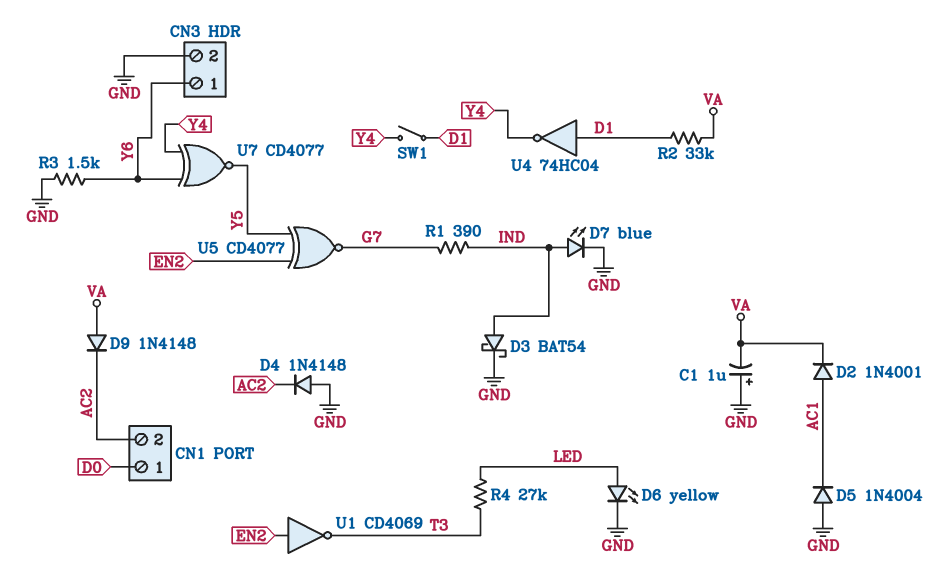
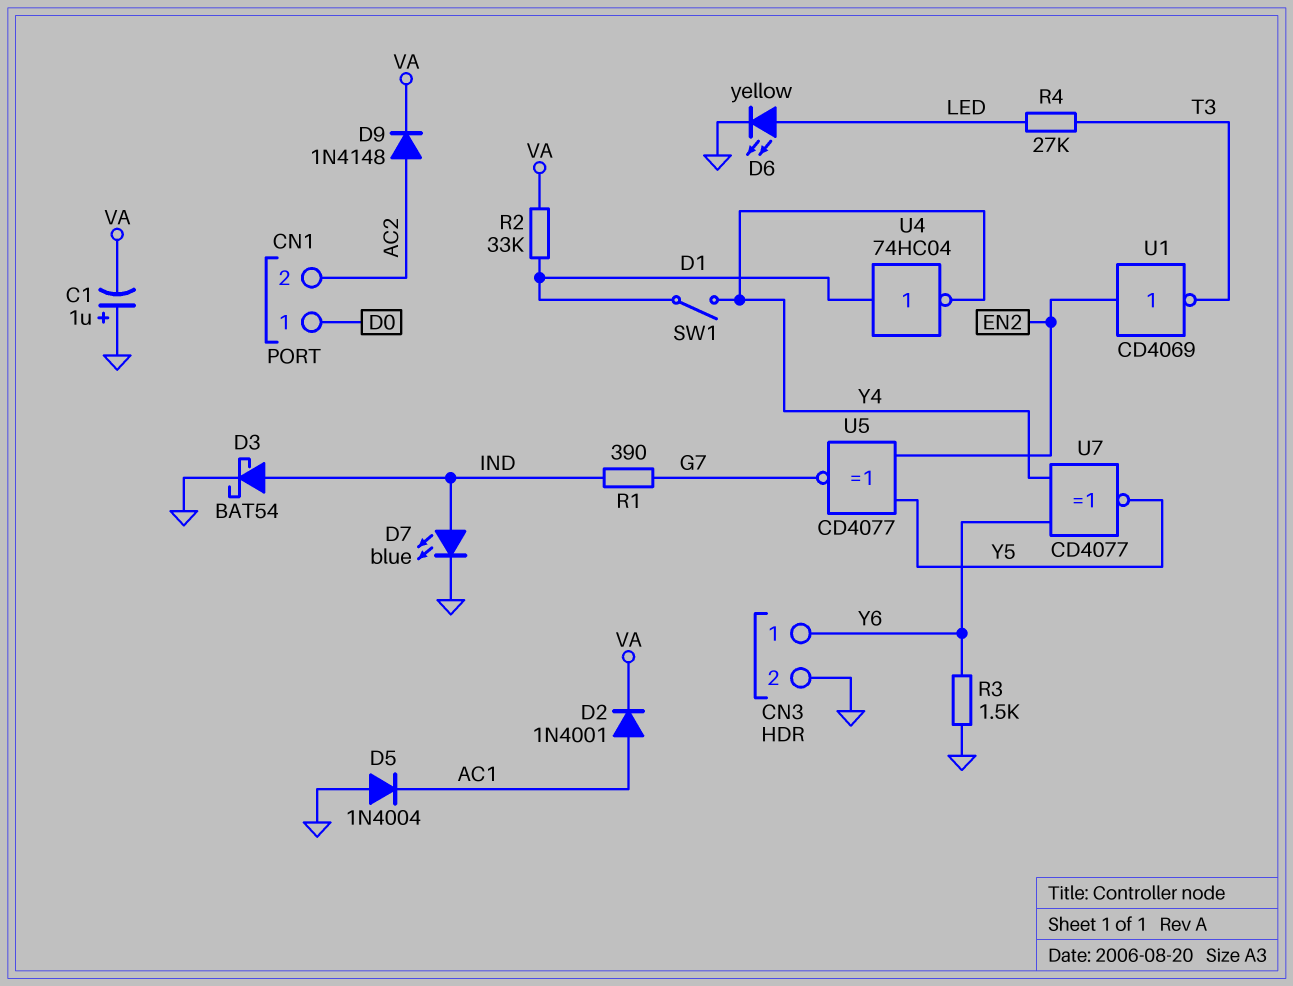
D4: diode 1N4148 (A GND, K AC2) -> none
D9: diode 1N4148 (A VA, K AC2) -> diode 1N4148 (A AC2, K VA)

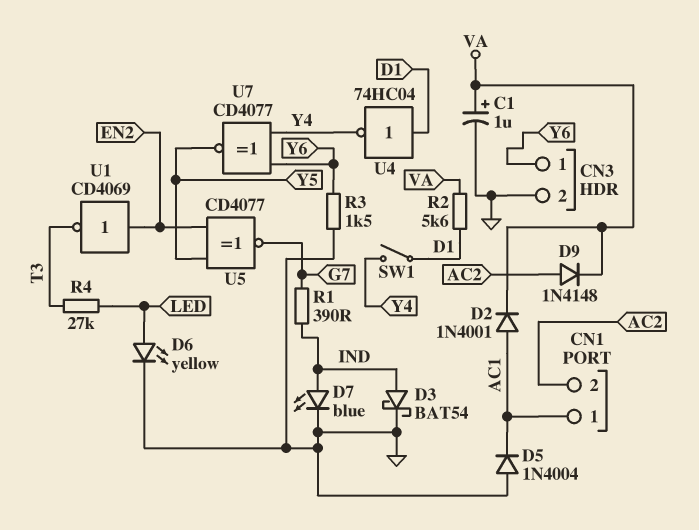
C1: 1uF (plus GND, minus VA) -> 1uF (plus VA, minus GND)
CN1 pin 1: D0 -> AC1
R2: 33k (D1, VA) -> 5.6k (D1, VA)

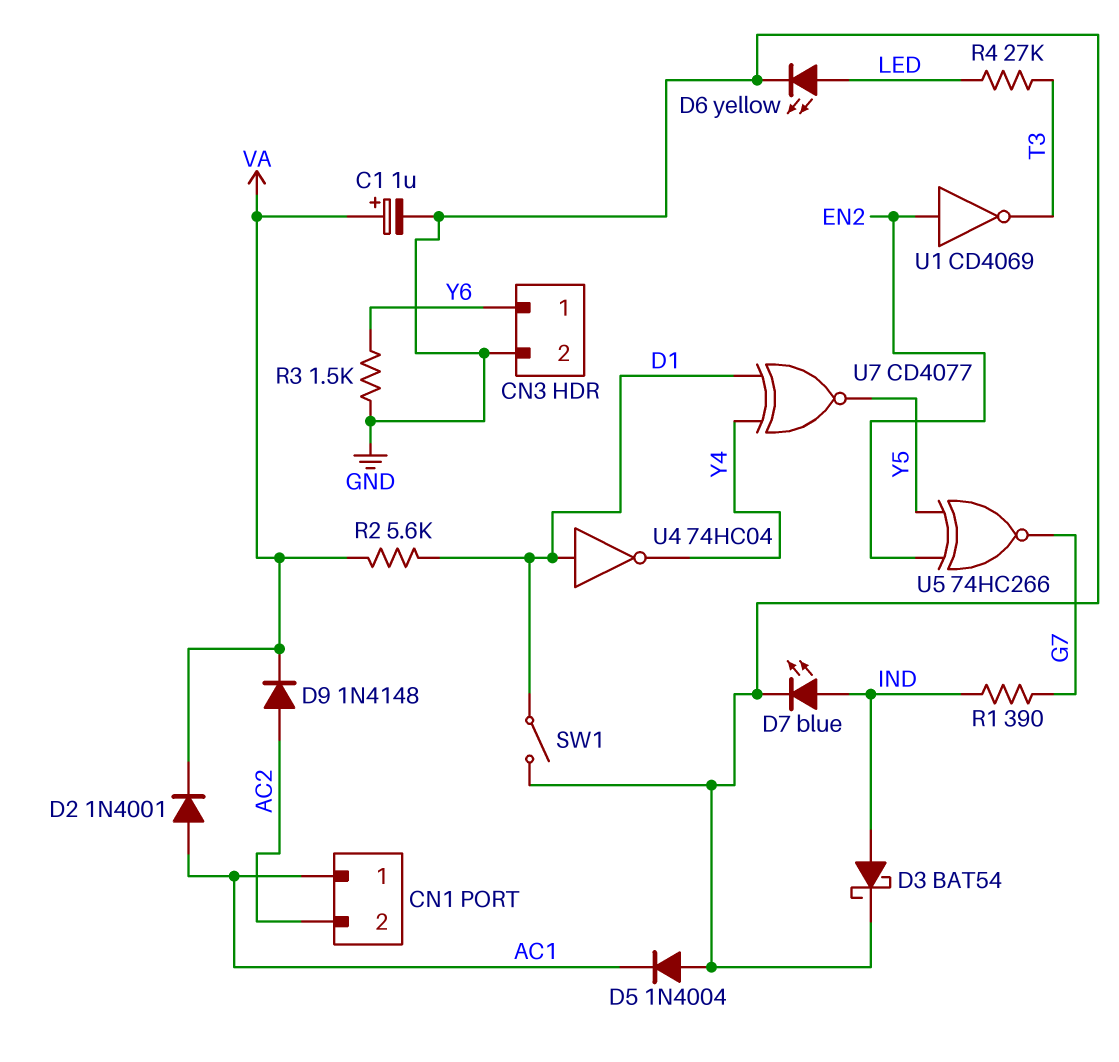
SW1: switch (D1, Y4) -> switch (D1, GND)
U5: XNOR CD4077 (in EN2, in Y5, out G7) -> XNOR 74HC266 (in EN2, in Y5, out G7)
U7: XNOR CD4077 (in Y4, in Y6, out Y5) -> XNOR CD4077 (in D1, in Y4, out Y5)

